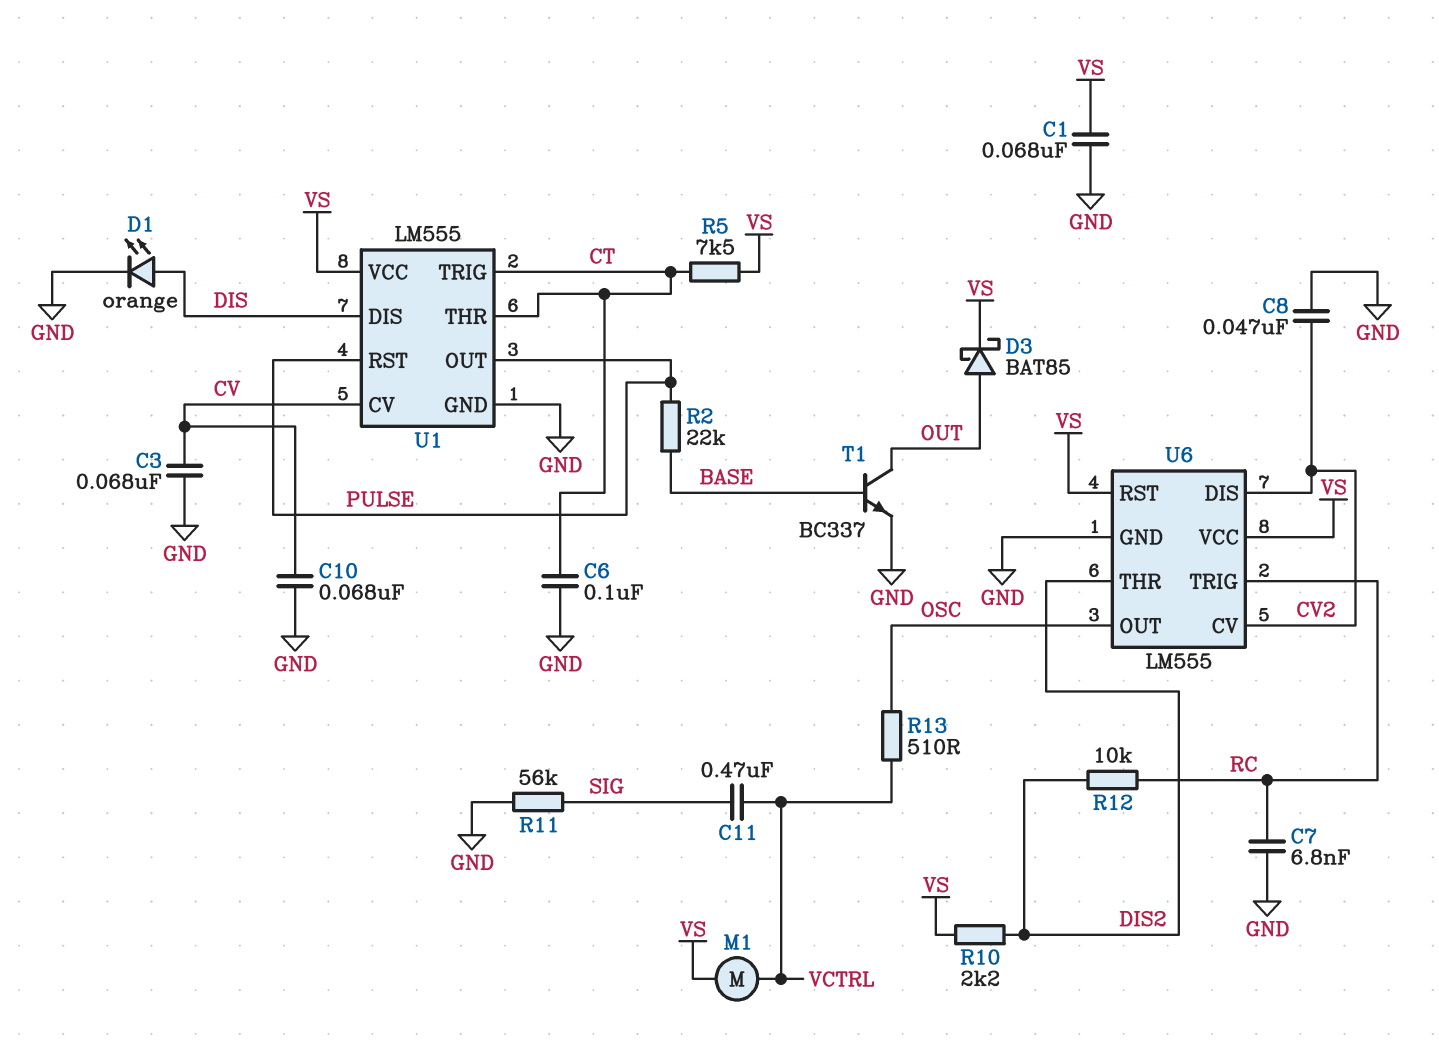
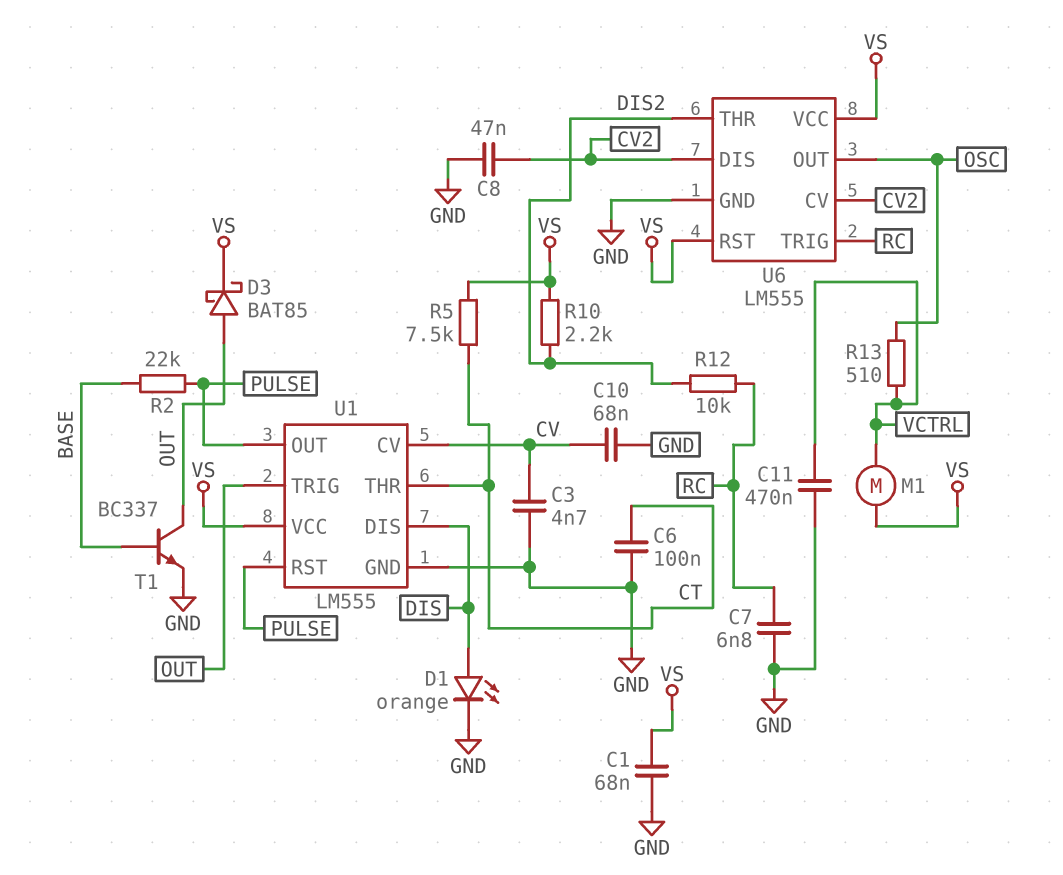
C3: 68nF (CV, GND) -> 4.7nF (CV, GND)
C11: 470nF (SIG, VCTRL) -> 470nF (GND, VCTRL)
R11: 56k (GND, SIG) -> none
U1 pin TRIG: CT -> OUT

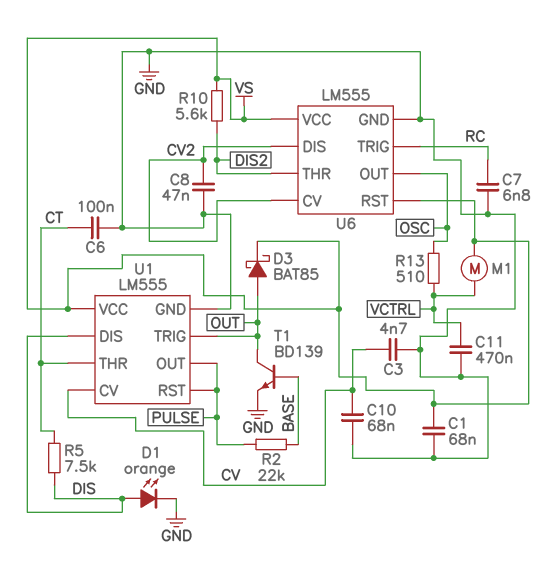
R5: 7.5k (CT, VS) -> 7.5k (CT, DIS)
R10: 2.2k (DIS2, VS) -> 5.6k (DIS2, VS)
R12: 10k (DIS2, RC) -> none
T1: NPN BC337 (B BASE, C OUT, E GND) -> NPN BD139 (B BASE, C OUT, E GND)

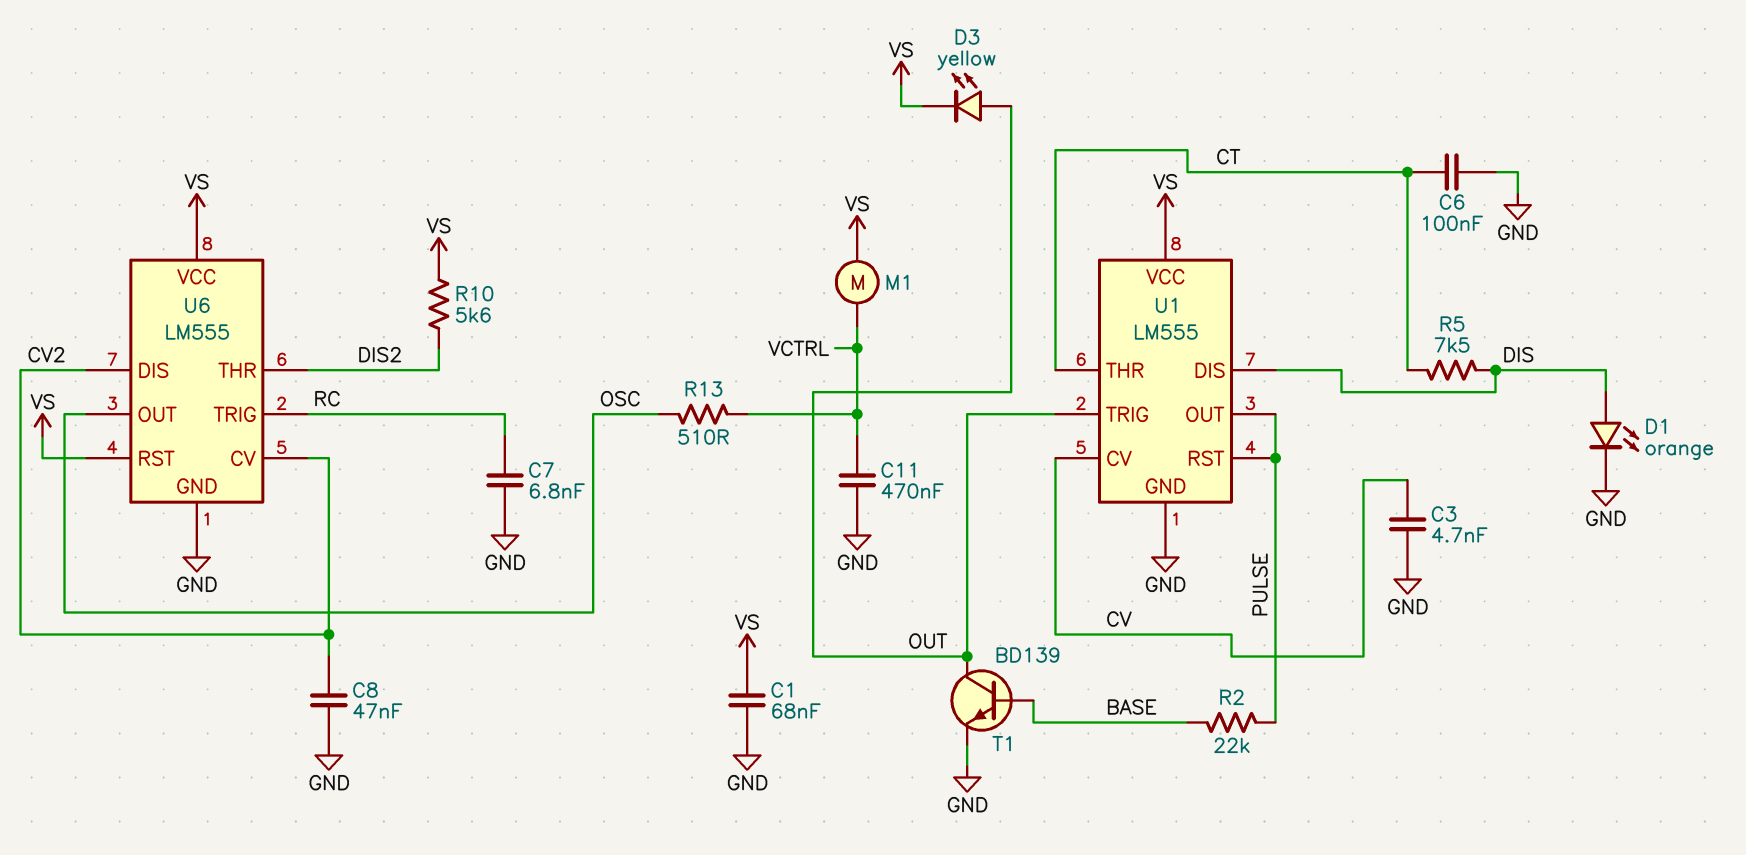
C10: 68nF (CV, GND) -> none
D3: schottky BAT85 (A OUT, K VS) -> LED yellow (A OUT, K VS)

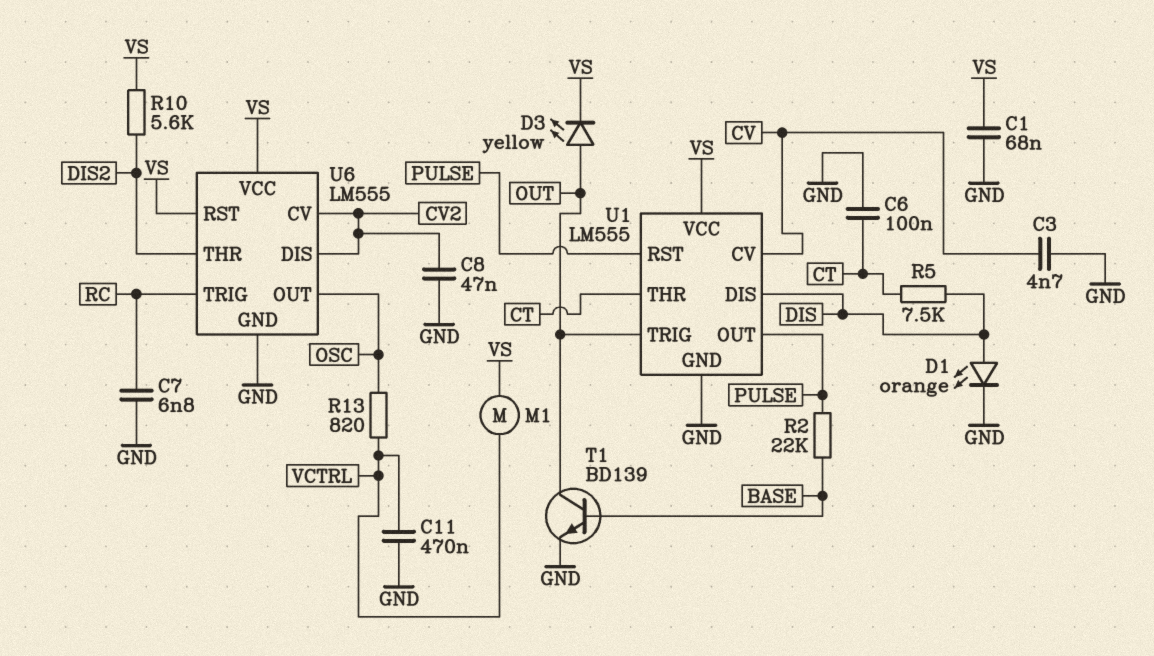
R13: 510 (OSC, VCTRL) -> 820 (OSC, VCTRL)

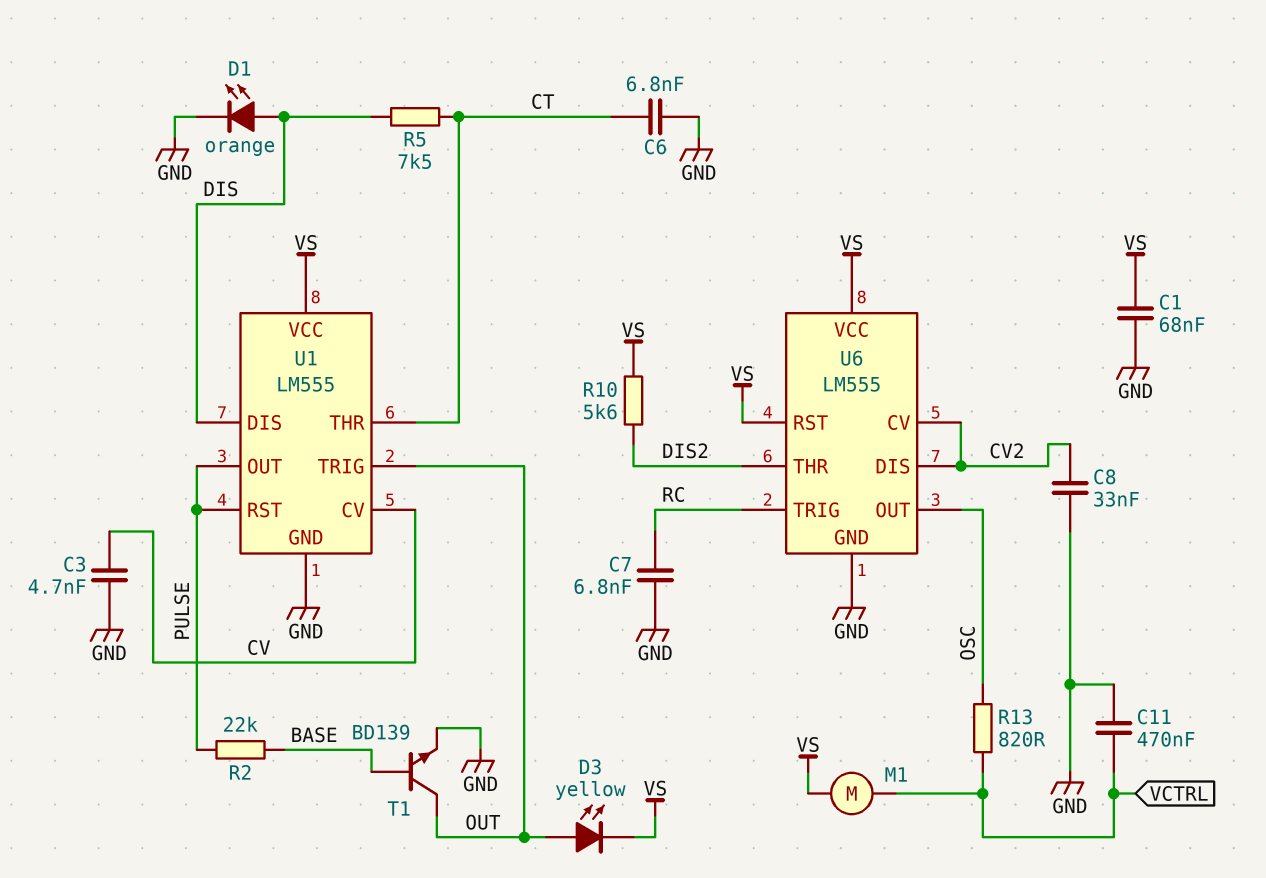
C6: 100nF (CT, GND) -> 6.8nF (CT, GND)
C8: 47nF (CV2, GND) -> 33nF (CV2, GND)

